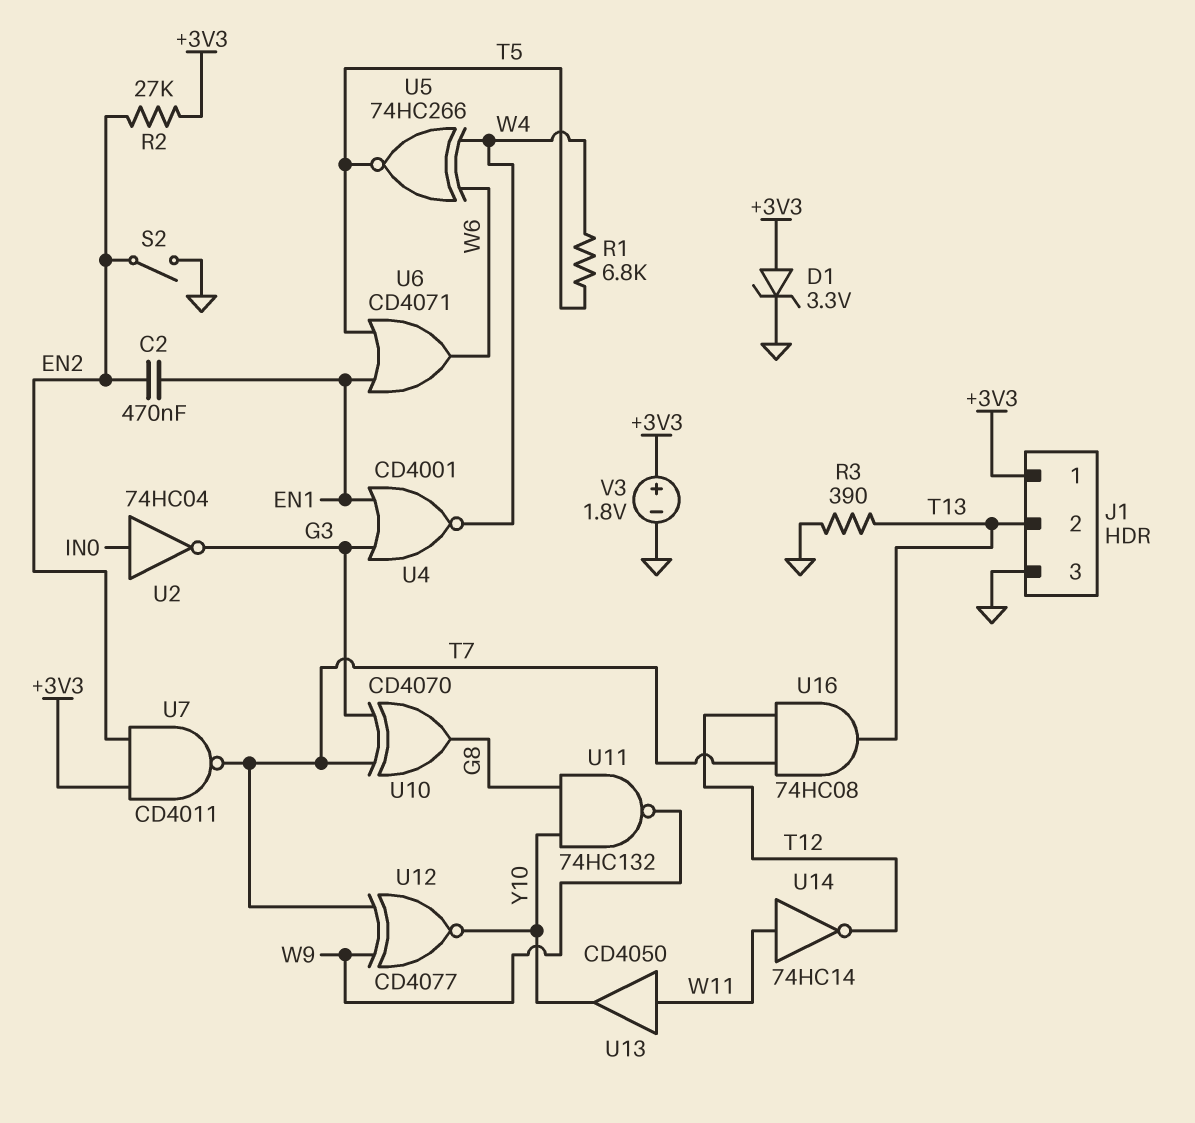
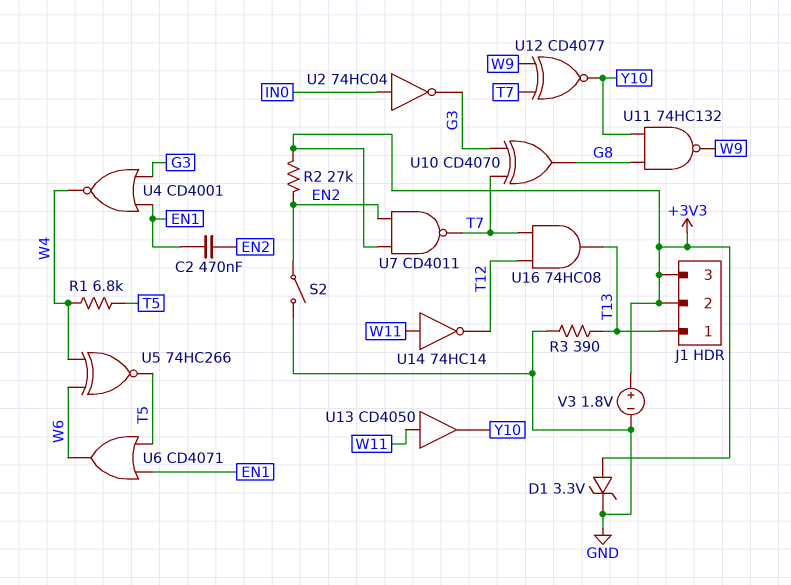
J1 pin 1: +3V3 -> T13
J1 pin 2: T13 -> +3V3
J1 pin 3: GND -> +3V3

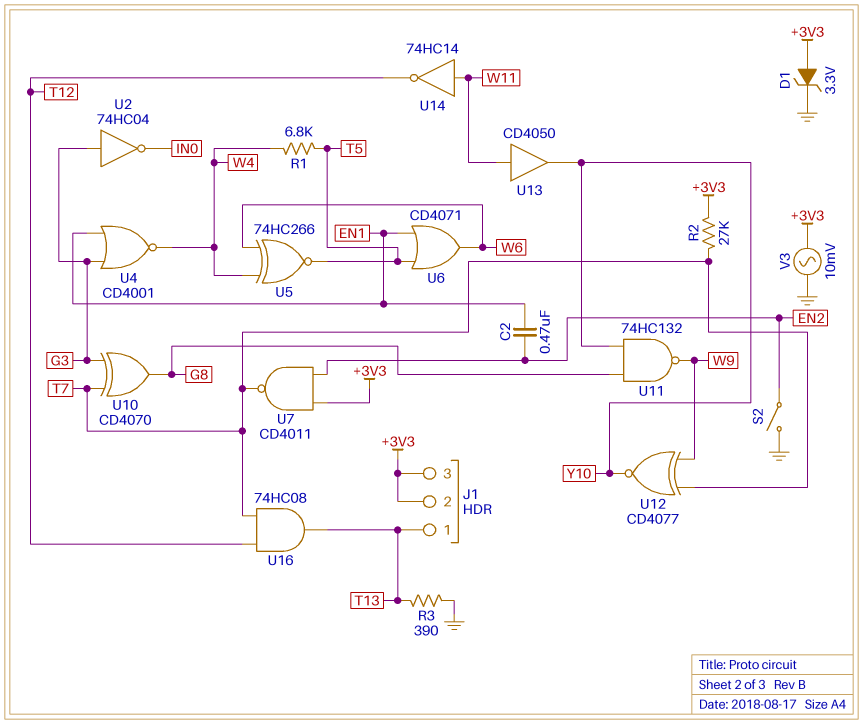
R2: 27k (+3V3, EN2) -> 27k (+3V3, T7)
U2: NOT 74HC04 (in IN0, out G3) -> NOT 74HC04 (in G3, out IN0)
V3: 1.8V (plus +3V3, minus GND) -> AC 10mV (+3V3, GND)

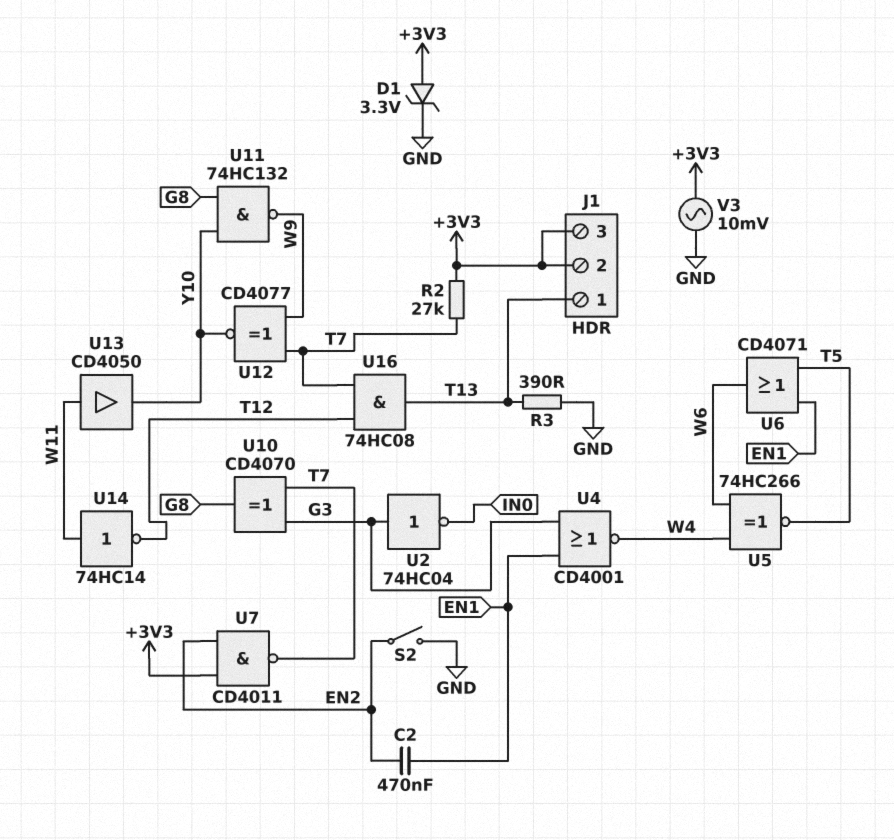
R1: 6.8k (T5, W4) -> none

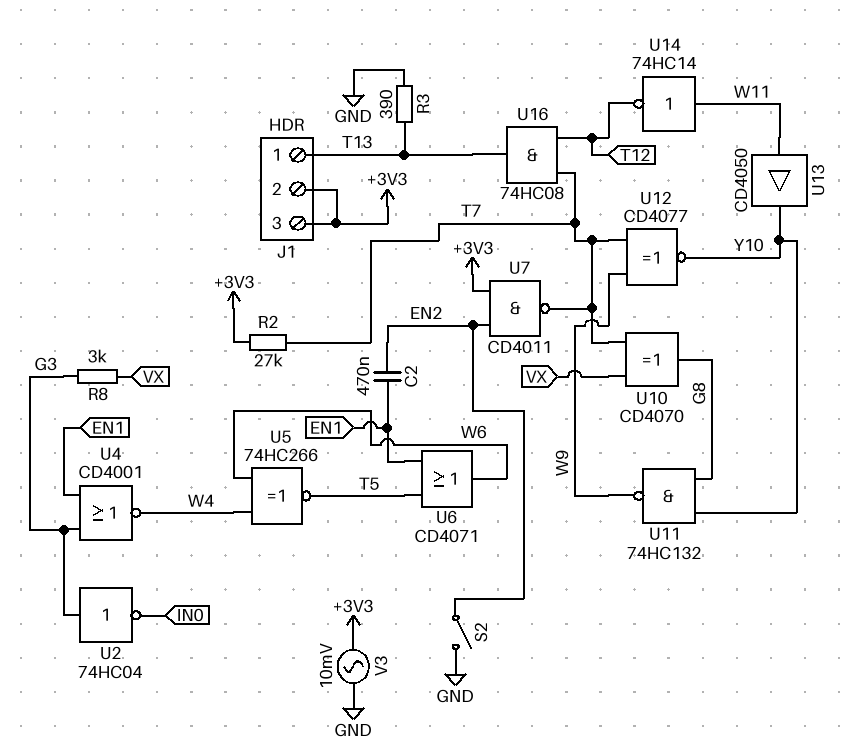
D1: zener 3.3V (A +3V3, K GND) -> none
R8: none -> 3k (G3, VX)
U10: XOR CD4070 (in G3, in T7, out G8) -> XOR CD4070 (in T7, in VX, out G8)

